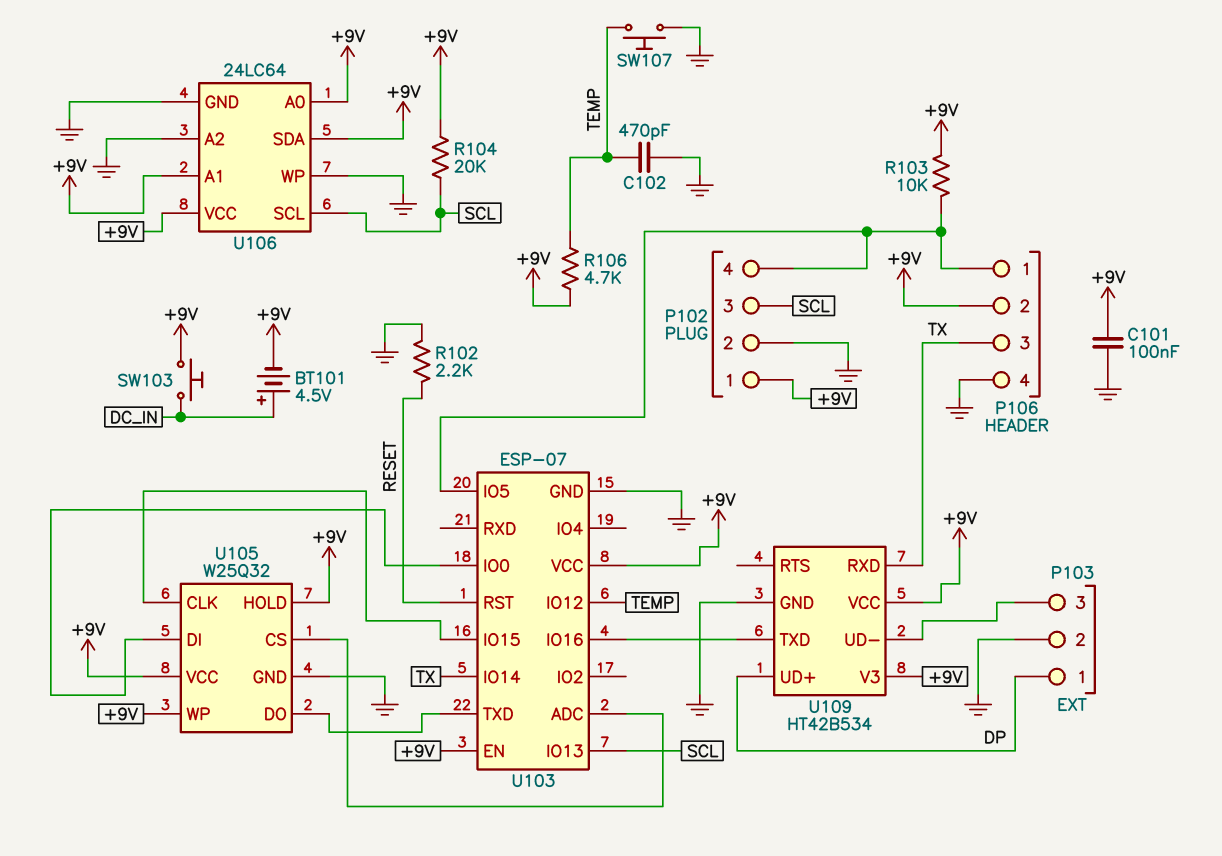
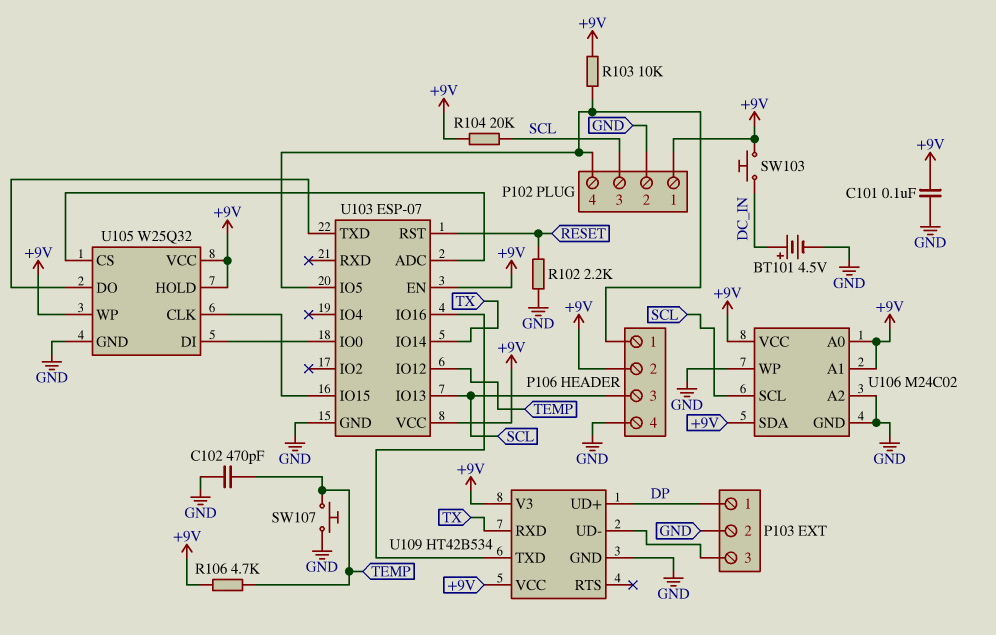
BT101: 4.5V (plus DC_IN, minus +9V) -> 4.5V (plus DC_IN, minus GND)
P106 pin 3: TX -> SCL
U106: 24LC64 -> M24C02

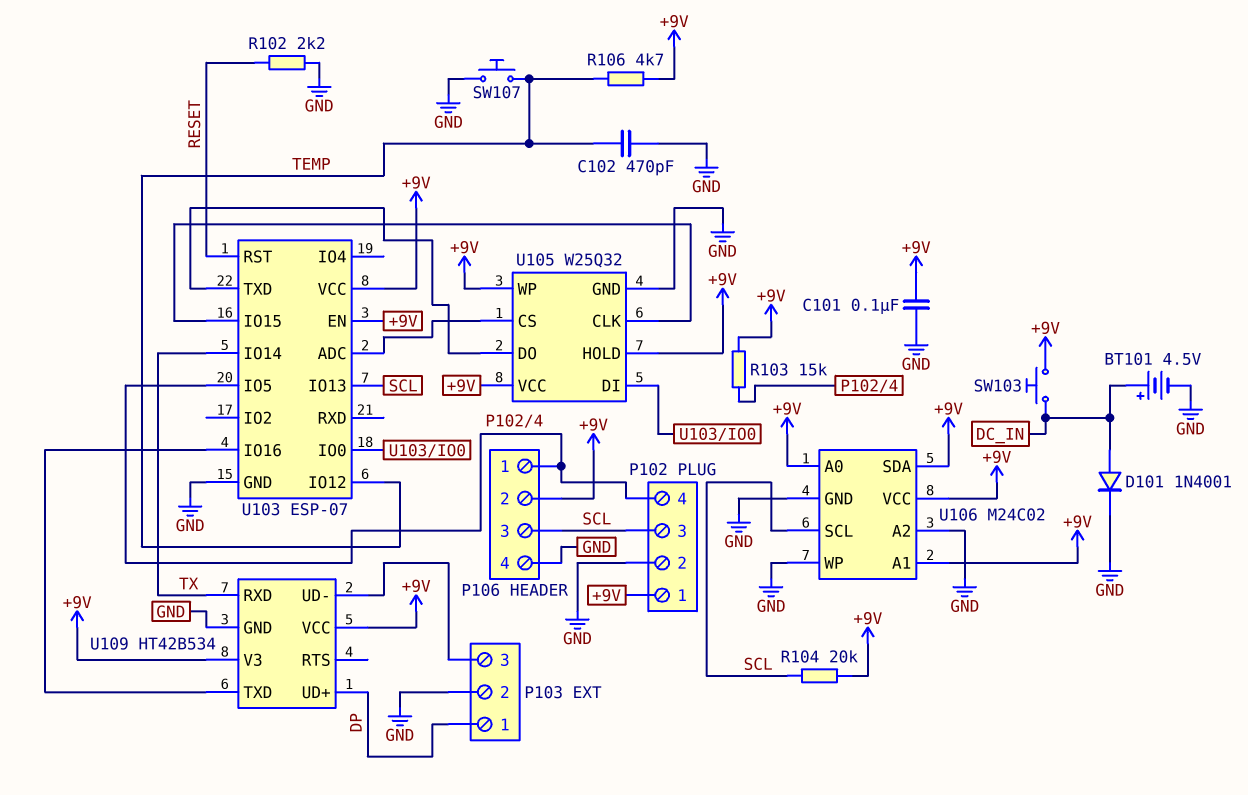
D101: none -> diode 1N4001 (A DC_IN, K GND)
R103: 10k (+9V, P102/4) -> 15k (+9V, P102/4)

